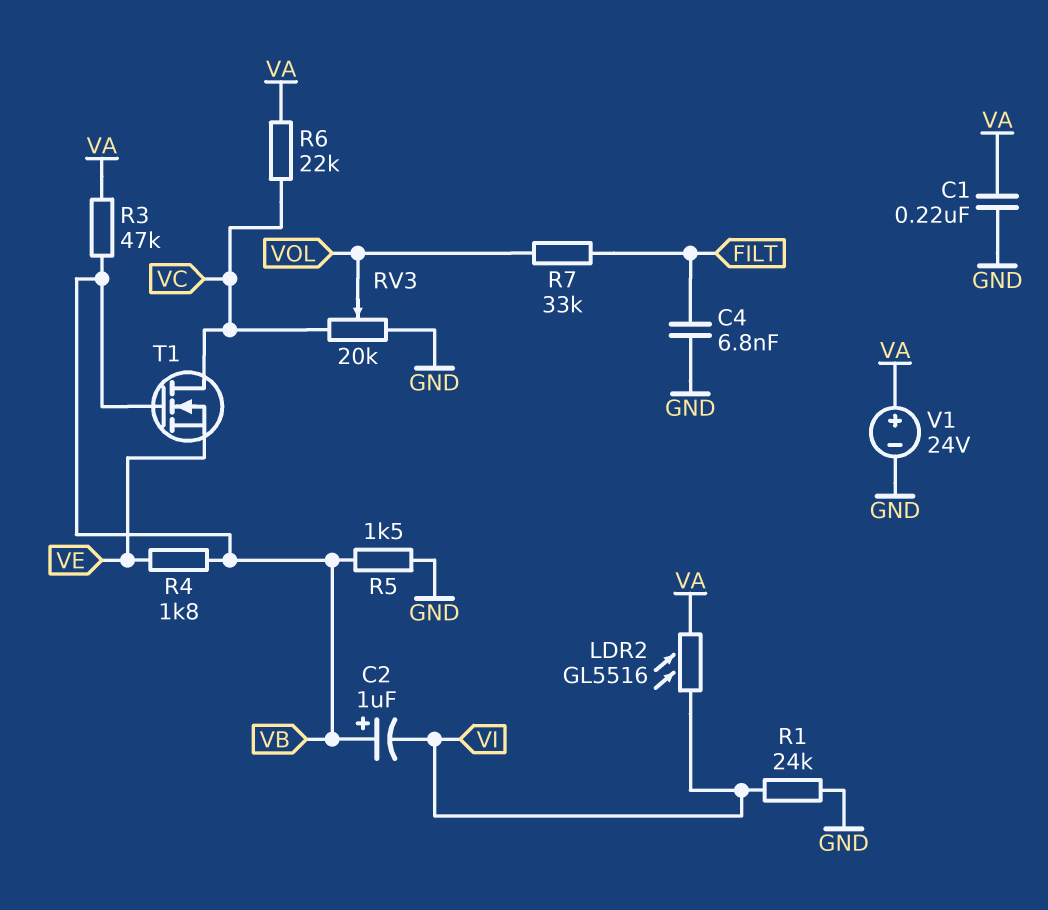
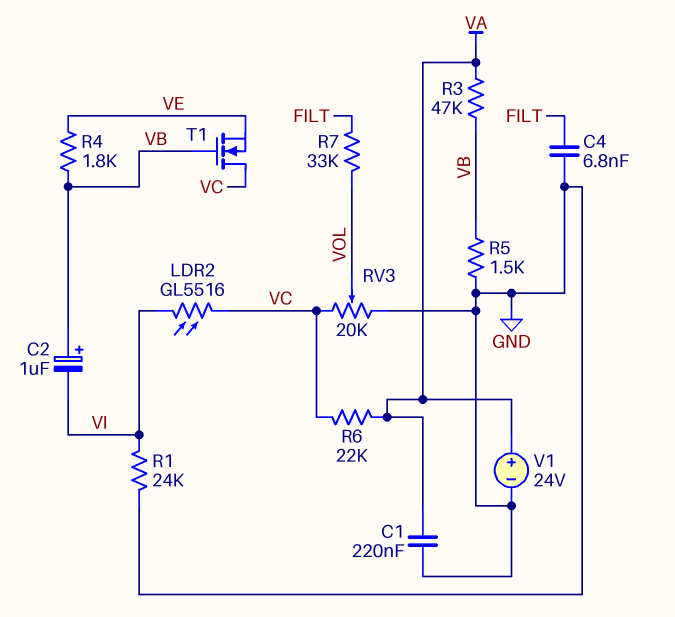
LDR2: GL5516 (VA, VI) -> GL5516 (VC, VI)

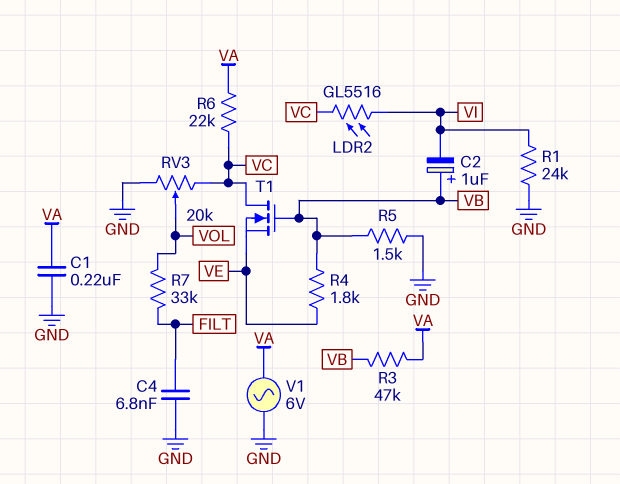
V1: 24V (plus VA, minus GND) -> AC 6V (GND, VA)

